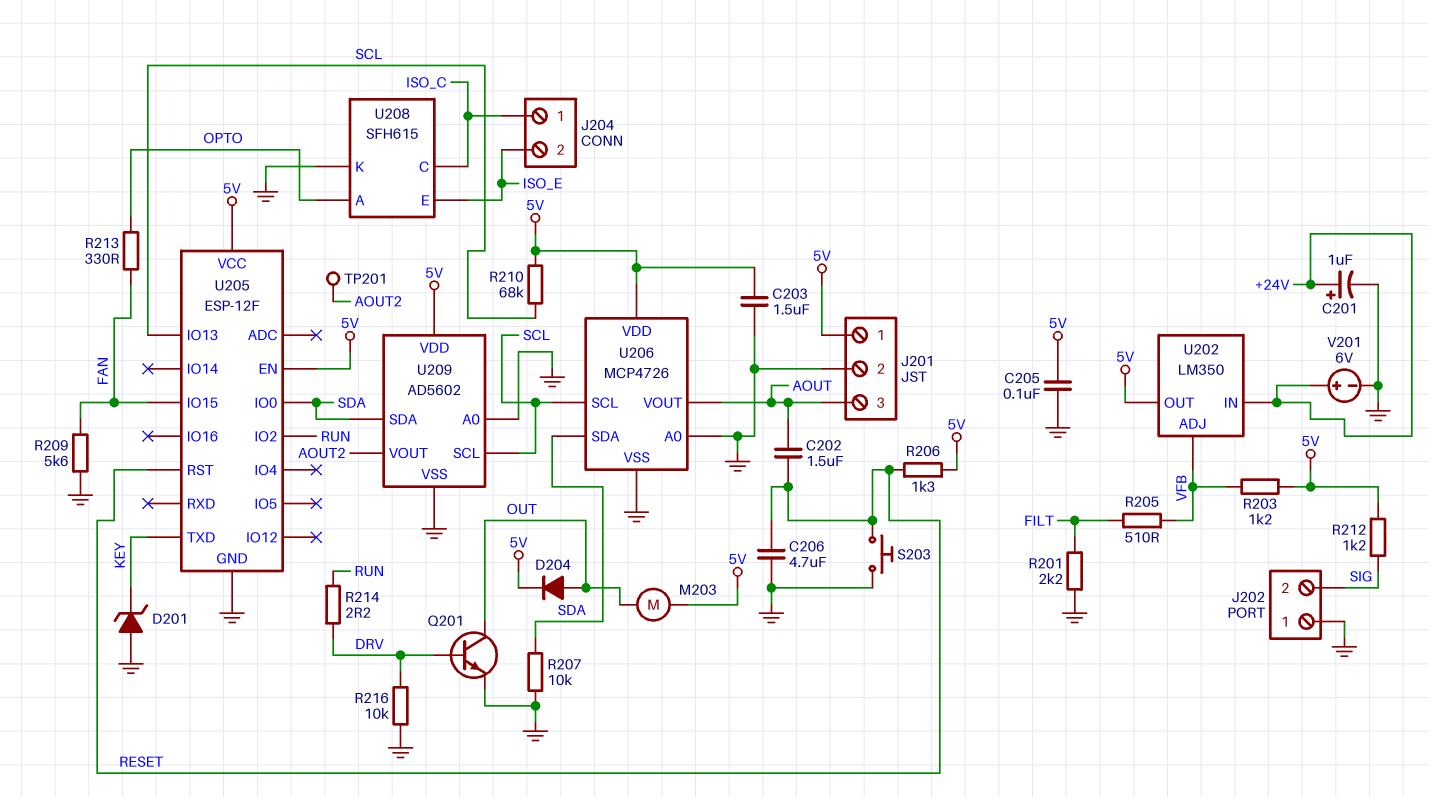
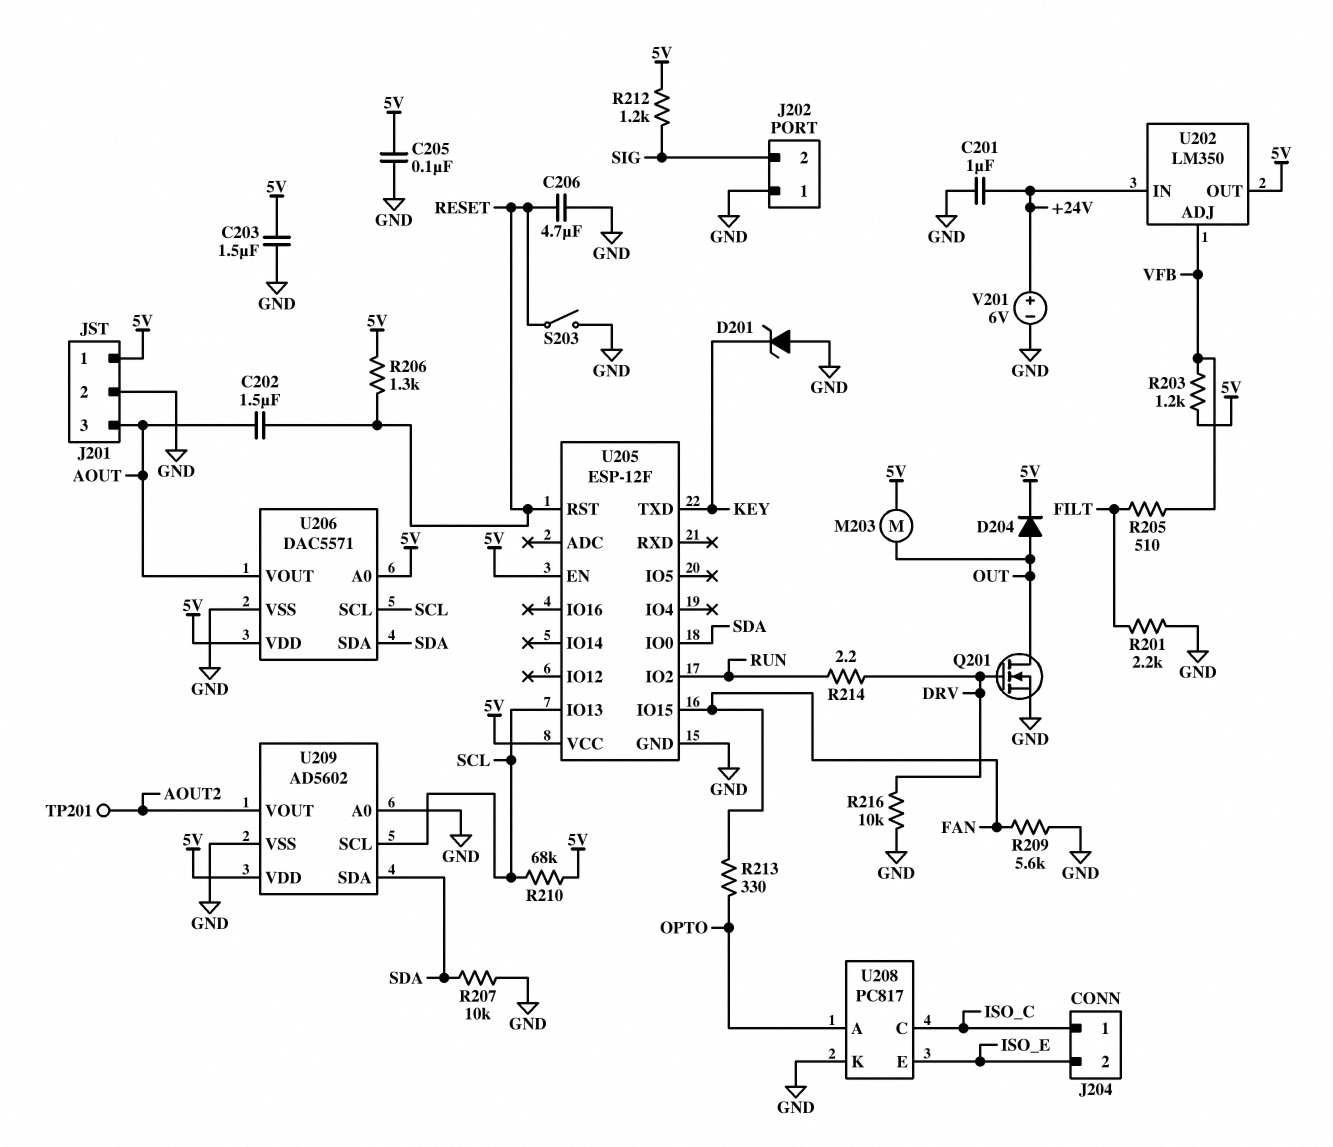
C201: 1uF (plus +24V, minus GND) -> 1uF (+24V, GND)
Q201: NPN (B DRV, C OUT, E GND) -> NMOS (G DRV, D OUT, S GND)
S203: button (GND, RESET) -> switch (GND, RESET)
U206: MCP4726 -> DAC5571
U206 pin A0: GND -> 5V
U208: SFH615 -> PC817

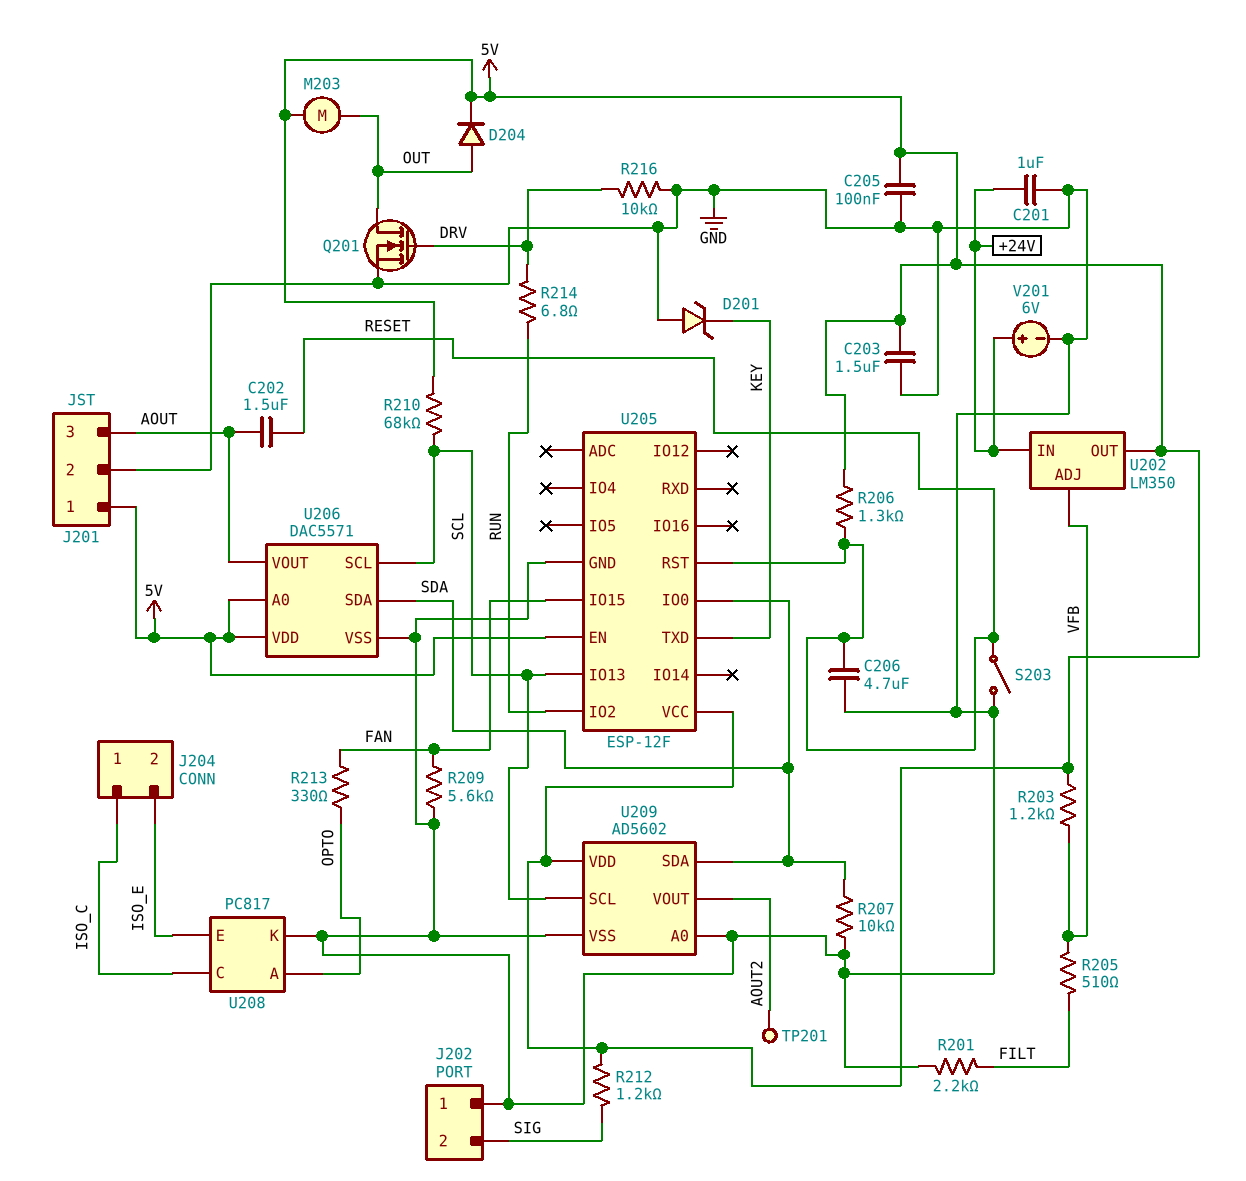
R214: 2.2 (DRV, RUN) -> 6.8 (DRV, RUN)

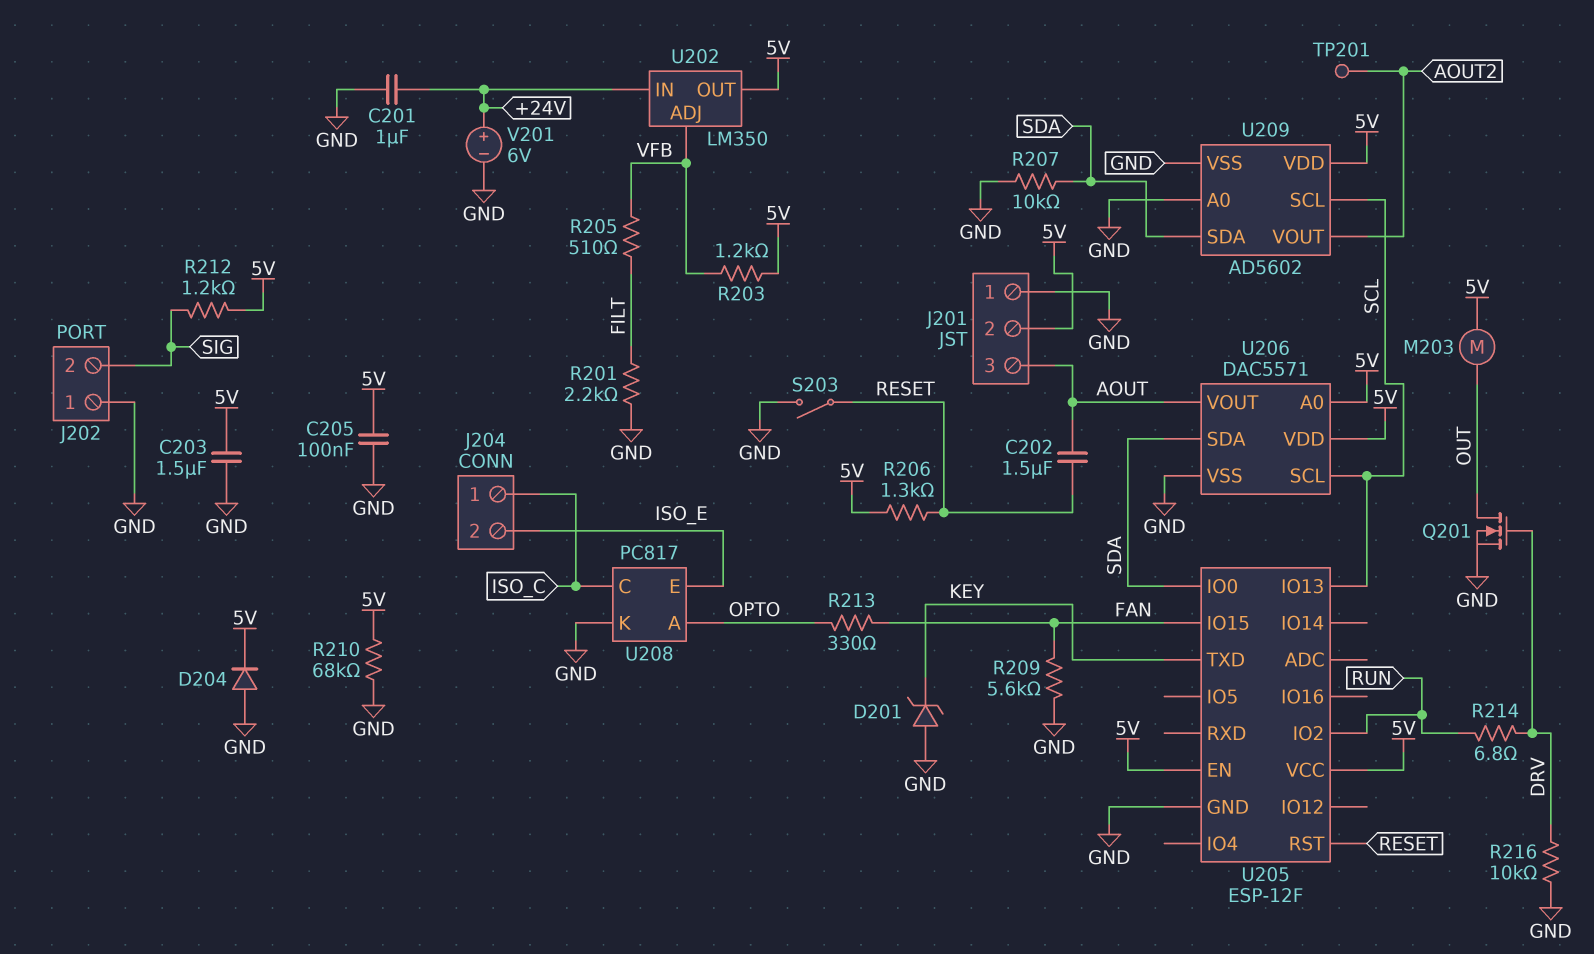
C206: 4.7uF (GND, RESET) -> none
D204: diode (A OUT, K 5V) -> diode (A GND, K 5V)
J201 pin 1: 5V -> GND
J201 pin 2: GND -> 5V
R210: 68k (5V, SCL) -> 68k (5V, GND)

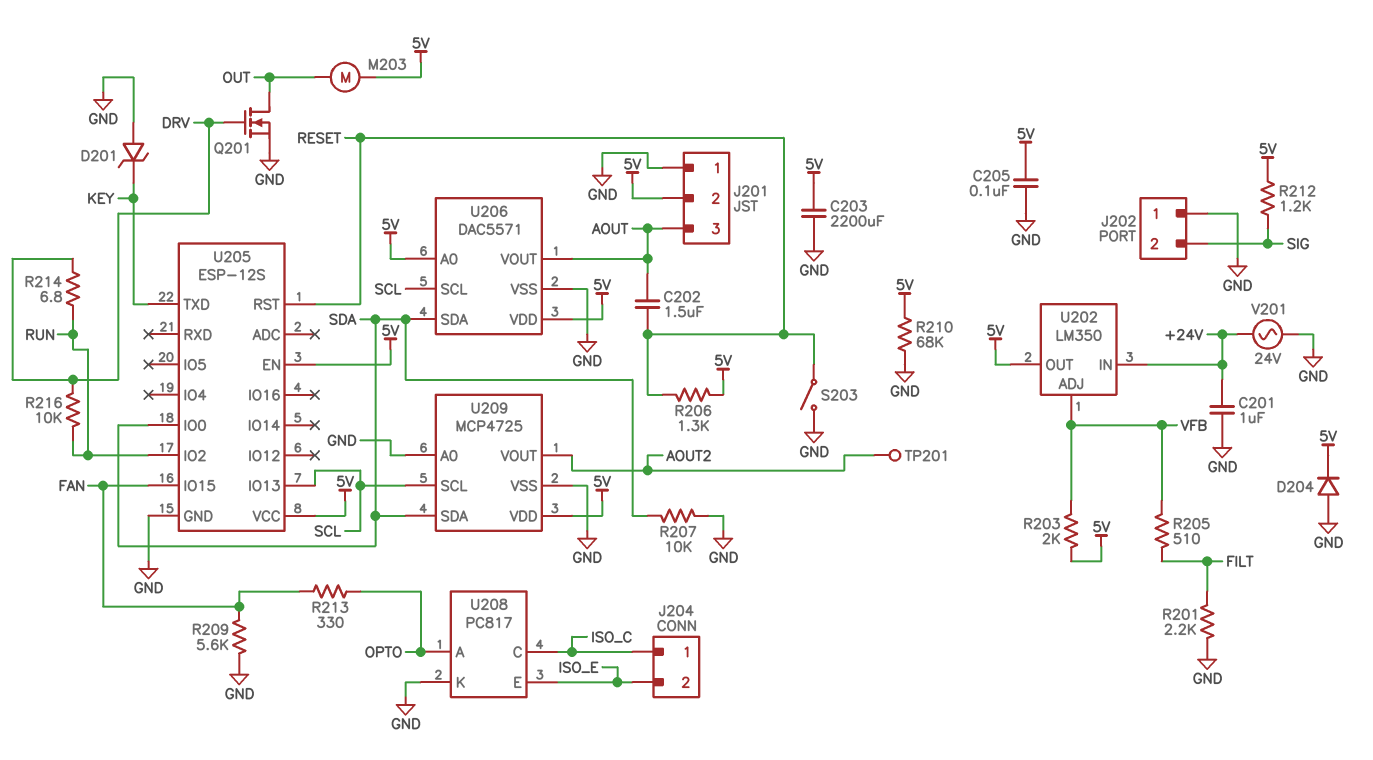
C203: 1.5uF (5V, GND) -> 2200uF (5V, GND)
R203: 1.2k (5V, VFB) -> 2k (5V, VFB)
R216: 10k (DRV, GND) -> 10k (DRV, RUN)
U205: ESP-12F -> ESP-12S
U209: AD5602 -> MCP4725
V201: 6V (plus +24V, minus GND) -> AC 24V (+24V, GND)

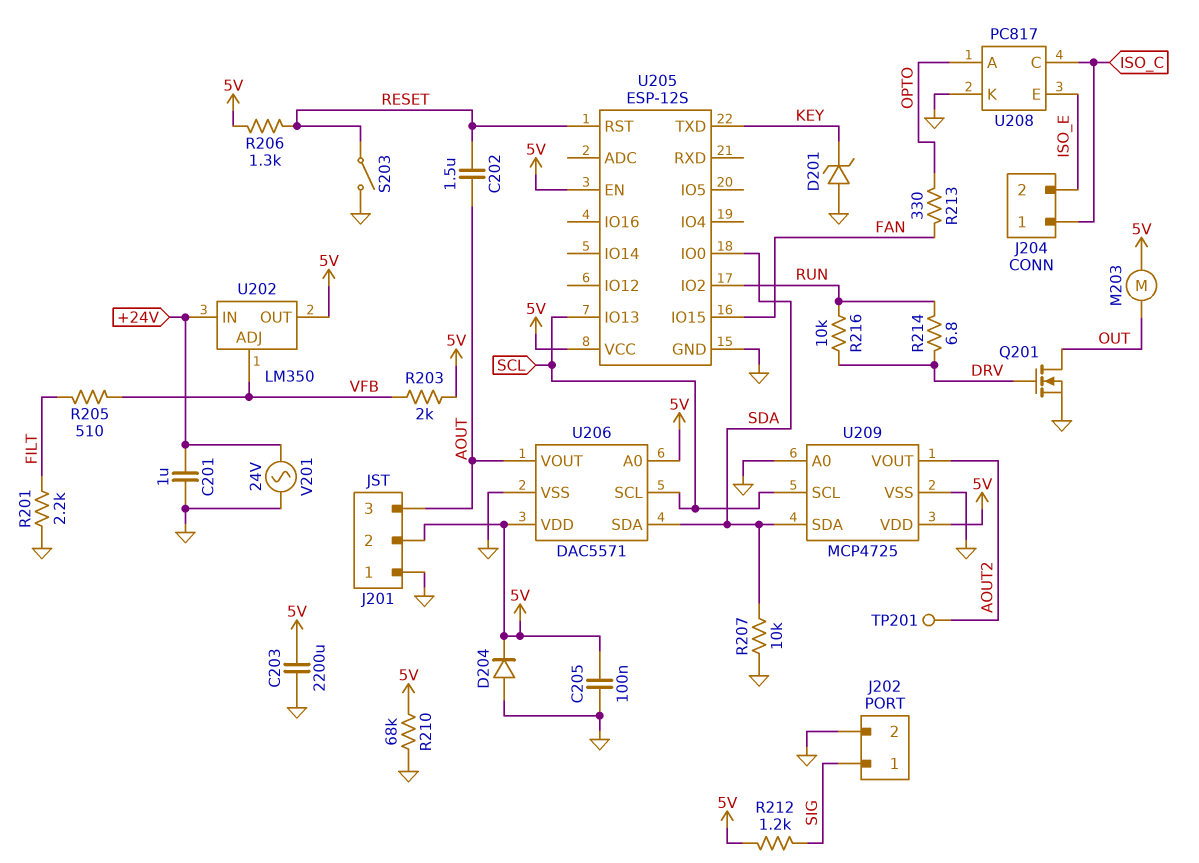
J202 pin 1: GND -> SIG
J202 pin 2: SIG -> GND
R209: 5.6k (FAN, GND) -> none

